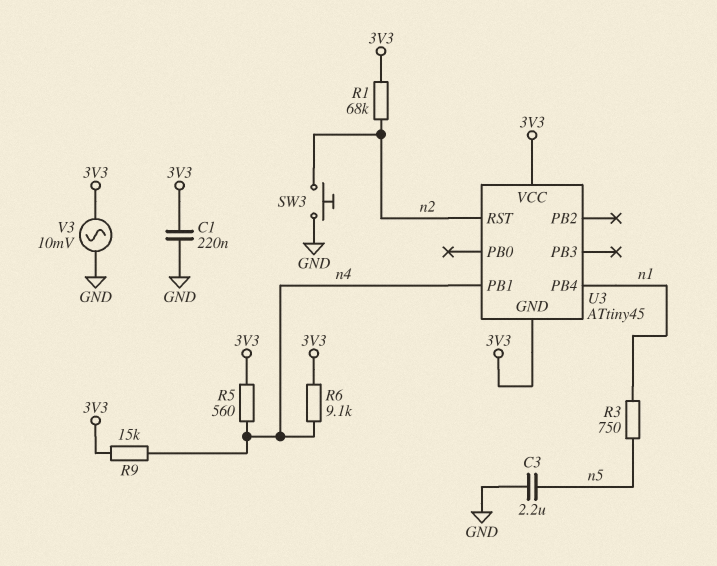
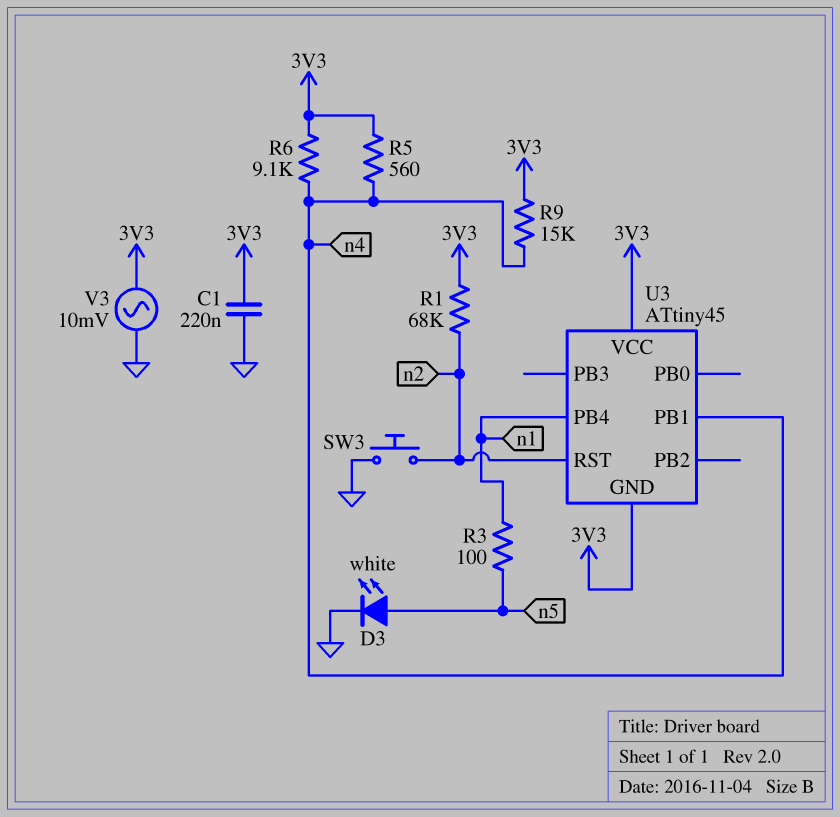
C3: 2.2uF (GND, n5) -> none
D3: none -> LED white (A n5, K GND)
R3: 750 (n1, n5) -> 100 (n1, n5)

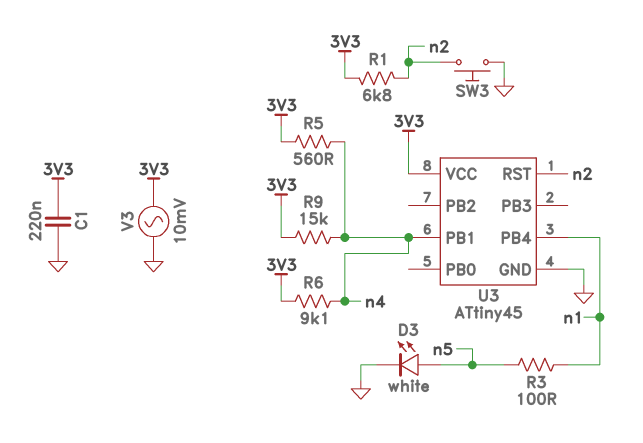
R1: 68k (3V3, n2) -> 6.8k (3V3, n2)
U3 pin GND: 3V3 -> GND

